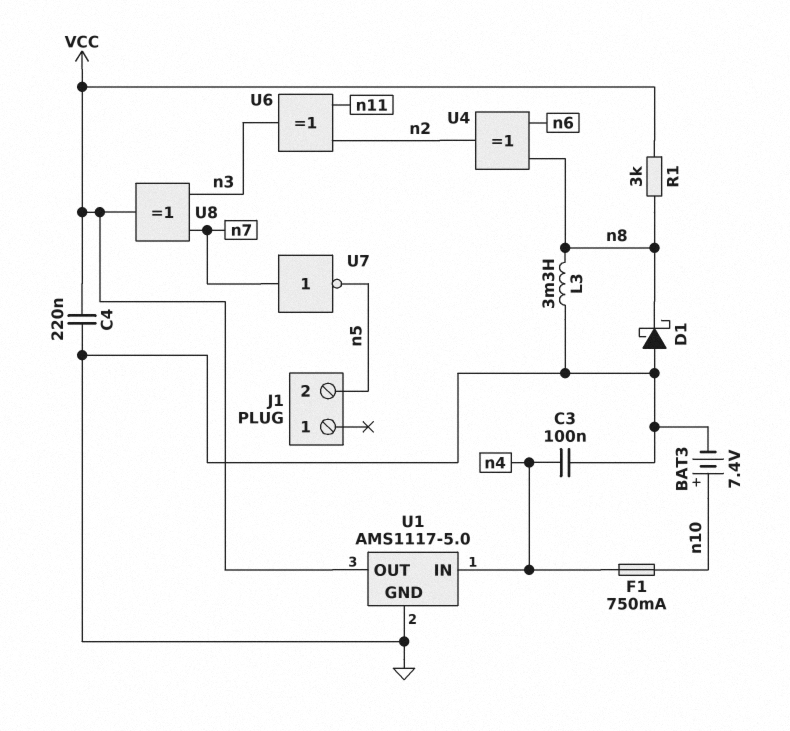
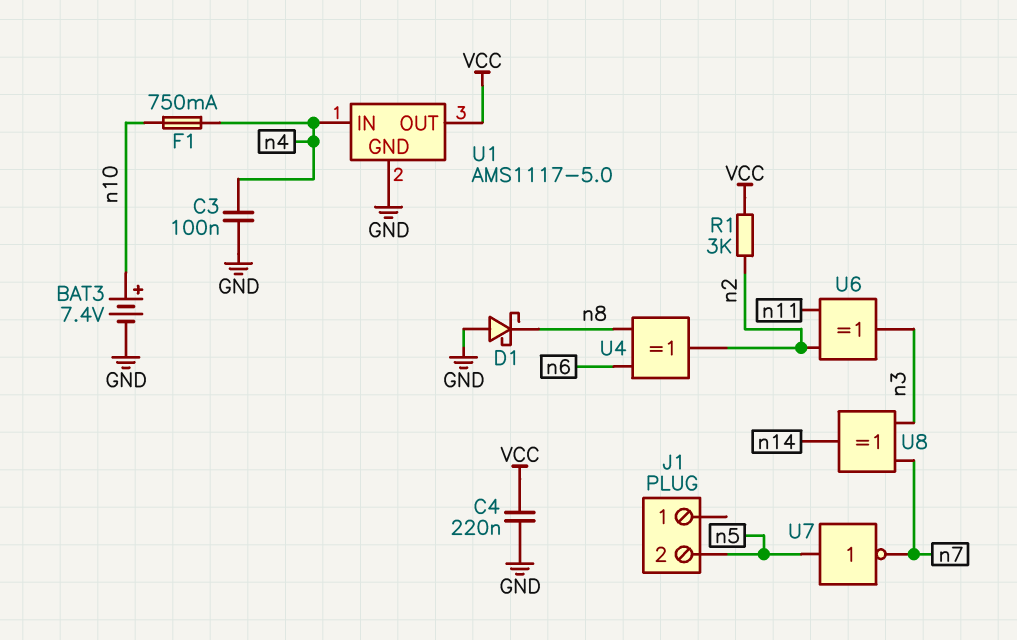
L3: 3.3mH (GND, n8) -> none
R1: 3k (VCC, n8) -> 3k (VCC, n2)
U7: NOT (in n7, out n5) -> NOT (in n5, out n7)
U8: XOR (in n3, in n7, out VCC) -> XOR (in n3, in n7, out n14)

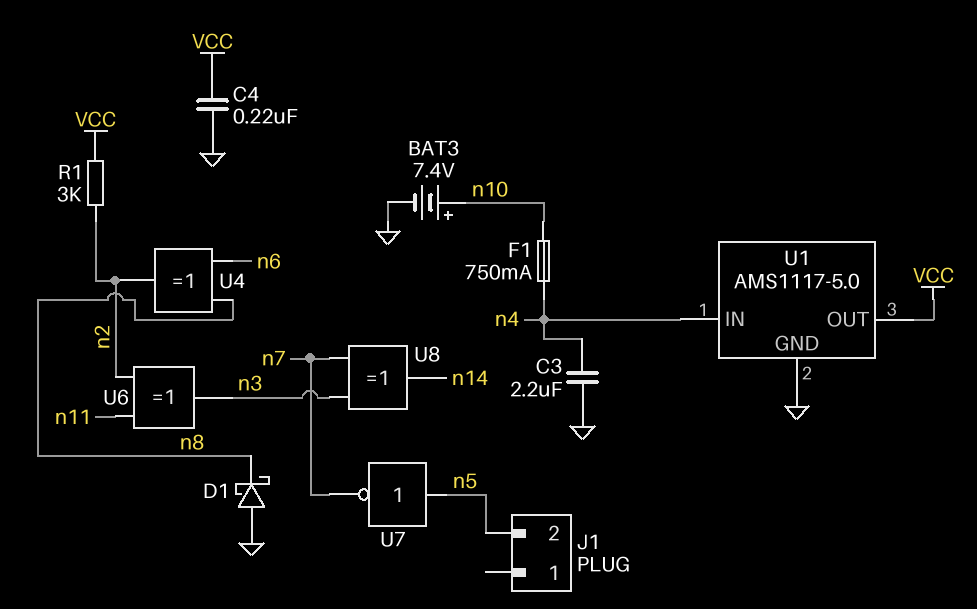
C3: 100nF (GND, n4) -> 2.2uF (GND, n4)

